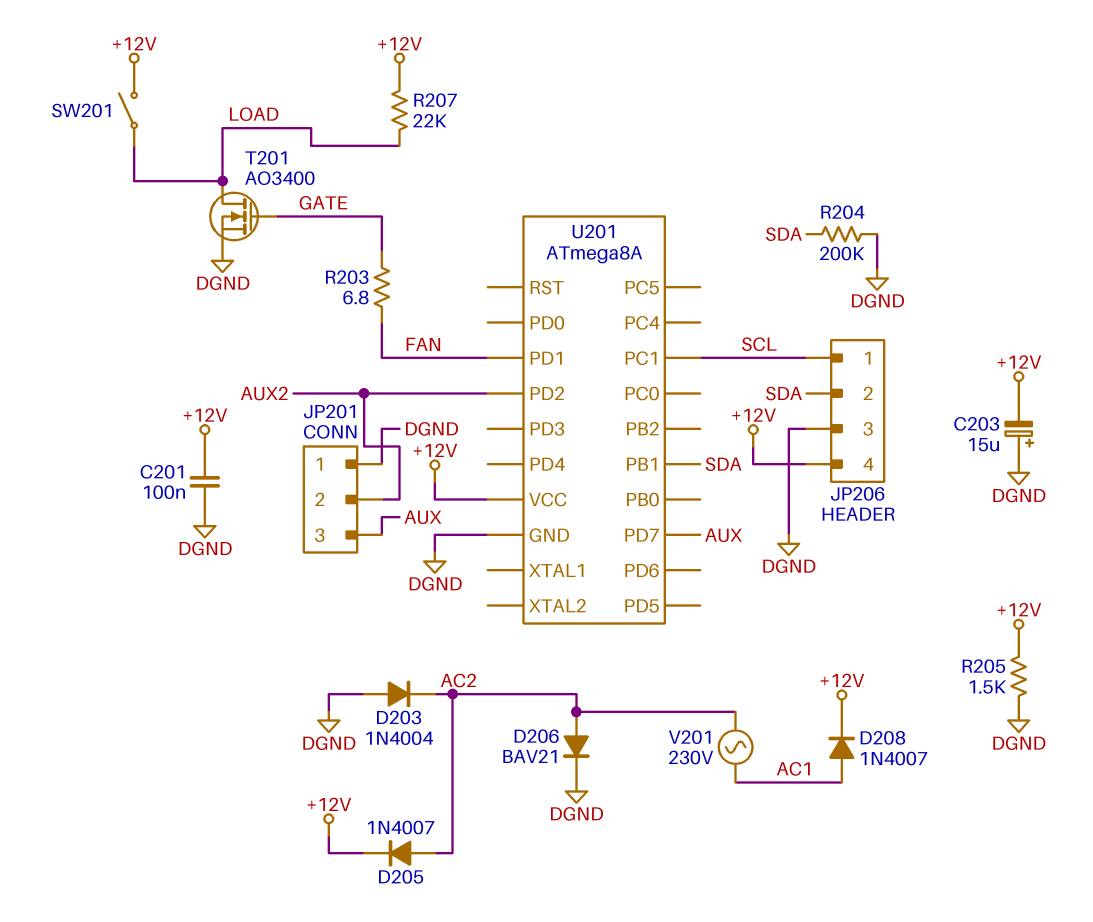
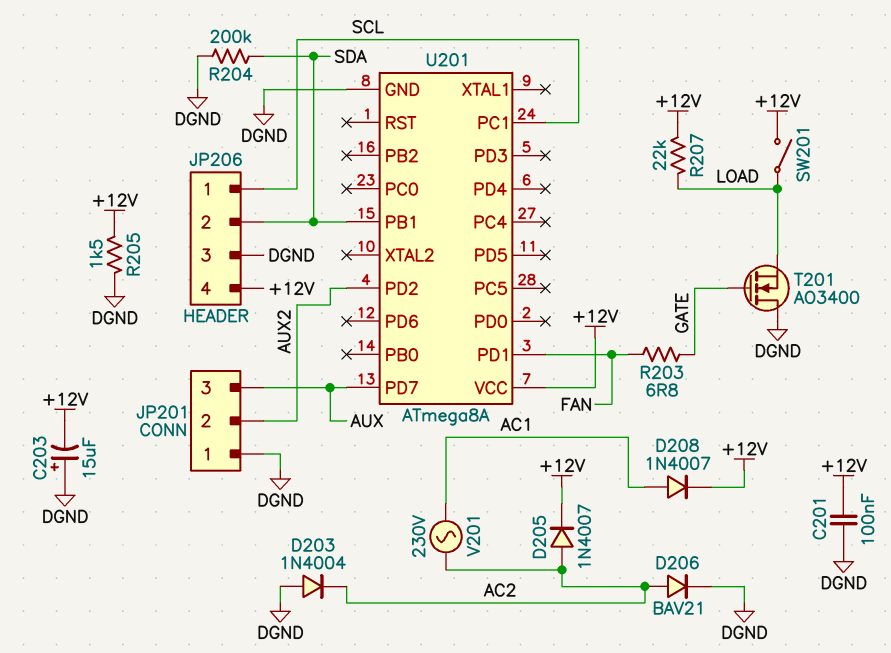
T201: NMOS AO3400 (G GATE, D LOAD, S DGND) -> NMOS AO3400 (G GATE, D DGND, S LOAD)

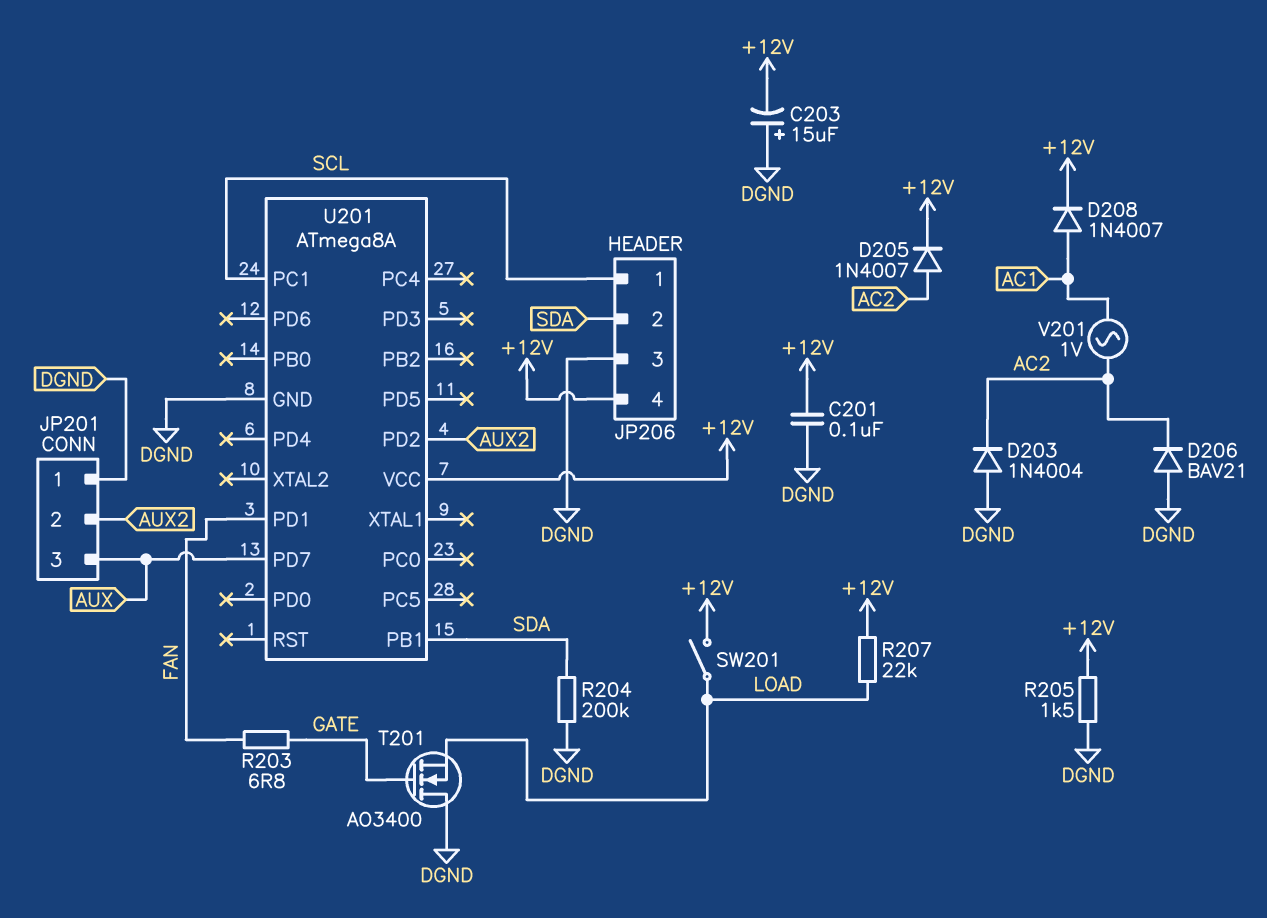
D206: diode BAV21 (A AC2, K DGND) -> diode BAV21 (A DGND, K AC2)
V201: AC 230V (AC1, AC2) -> AC 1V (AC1, AC2)

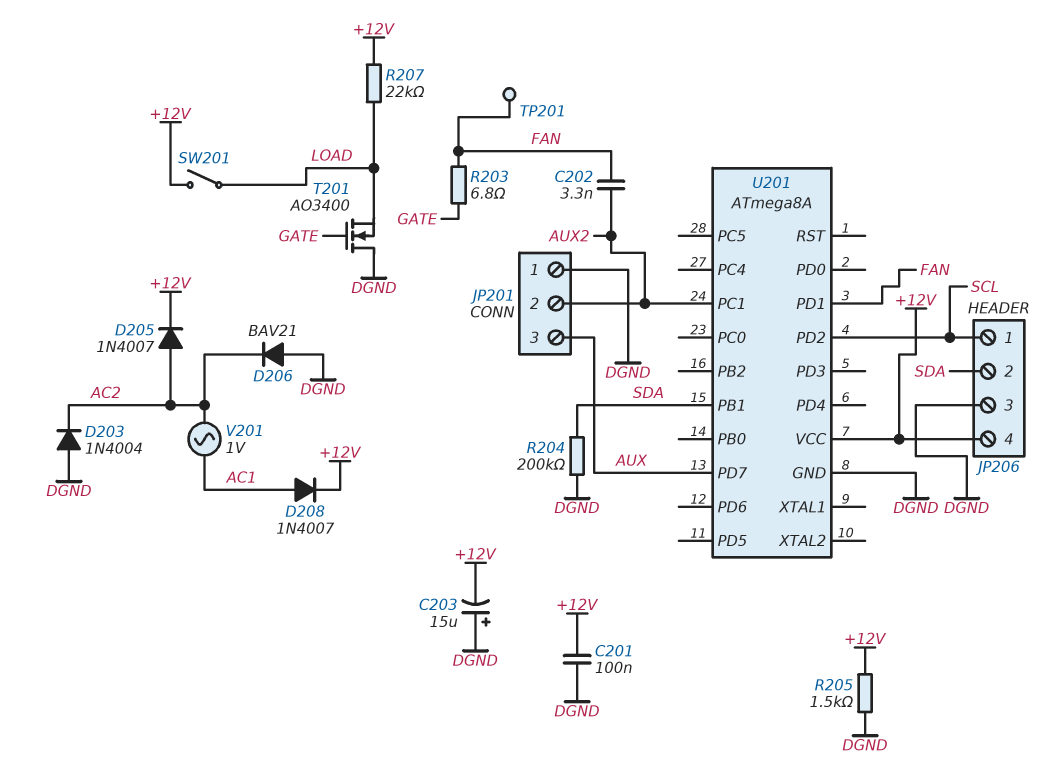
C202: none -> 3.3nF (AUX2, FAN)
TP201: none -> test point (FAN)
U201 pin PC1: SCL -> AUX2
U201 pin PD2: AUX2 -> SCL

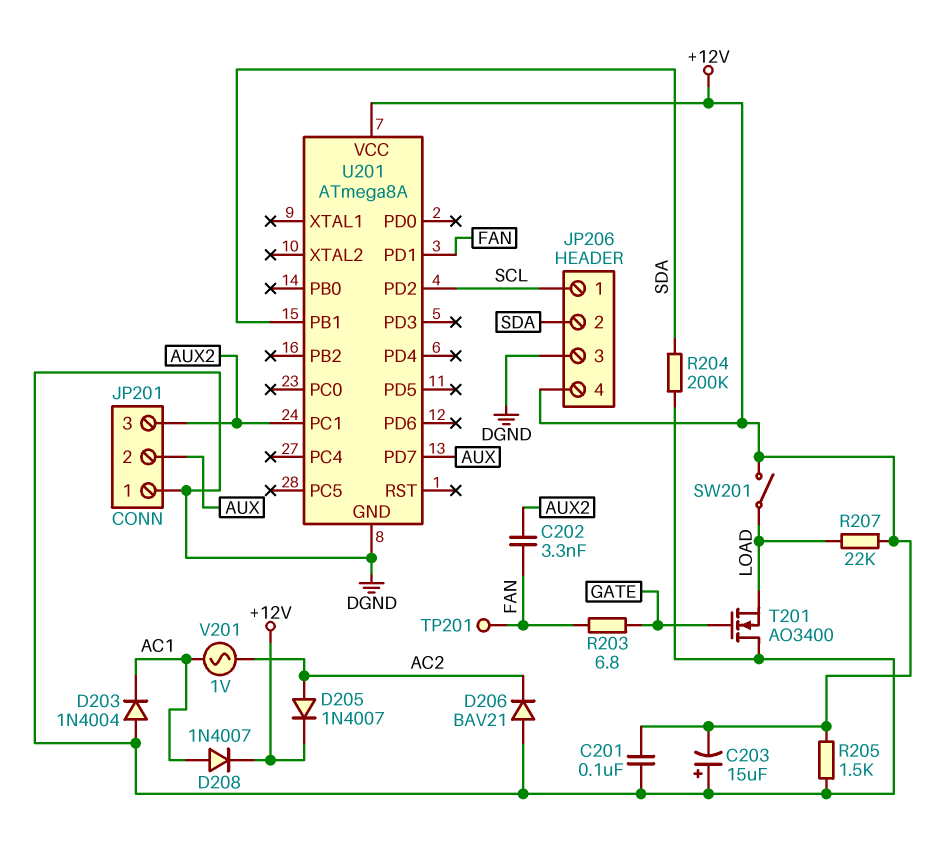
D203: diode 1N4004 (A DGND, K AC2) -> diode 1N4004 (A DGND, K AC1)
JP201 pin 2: AUX2 -> AUX
JP201 pin 3: AUX -> AUX2

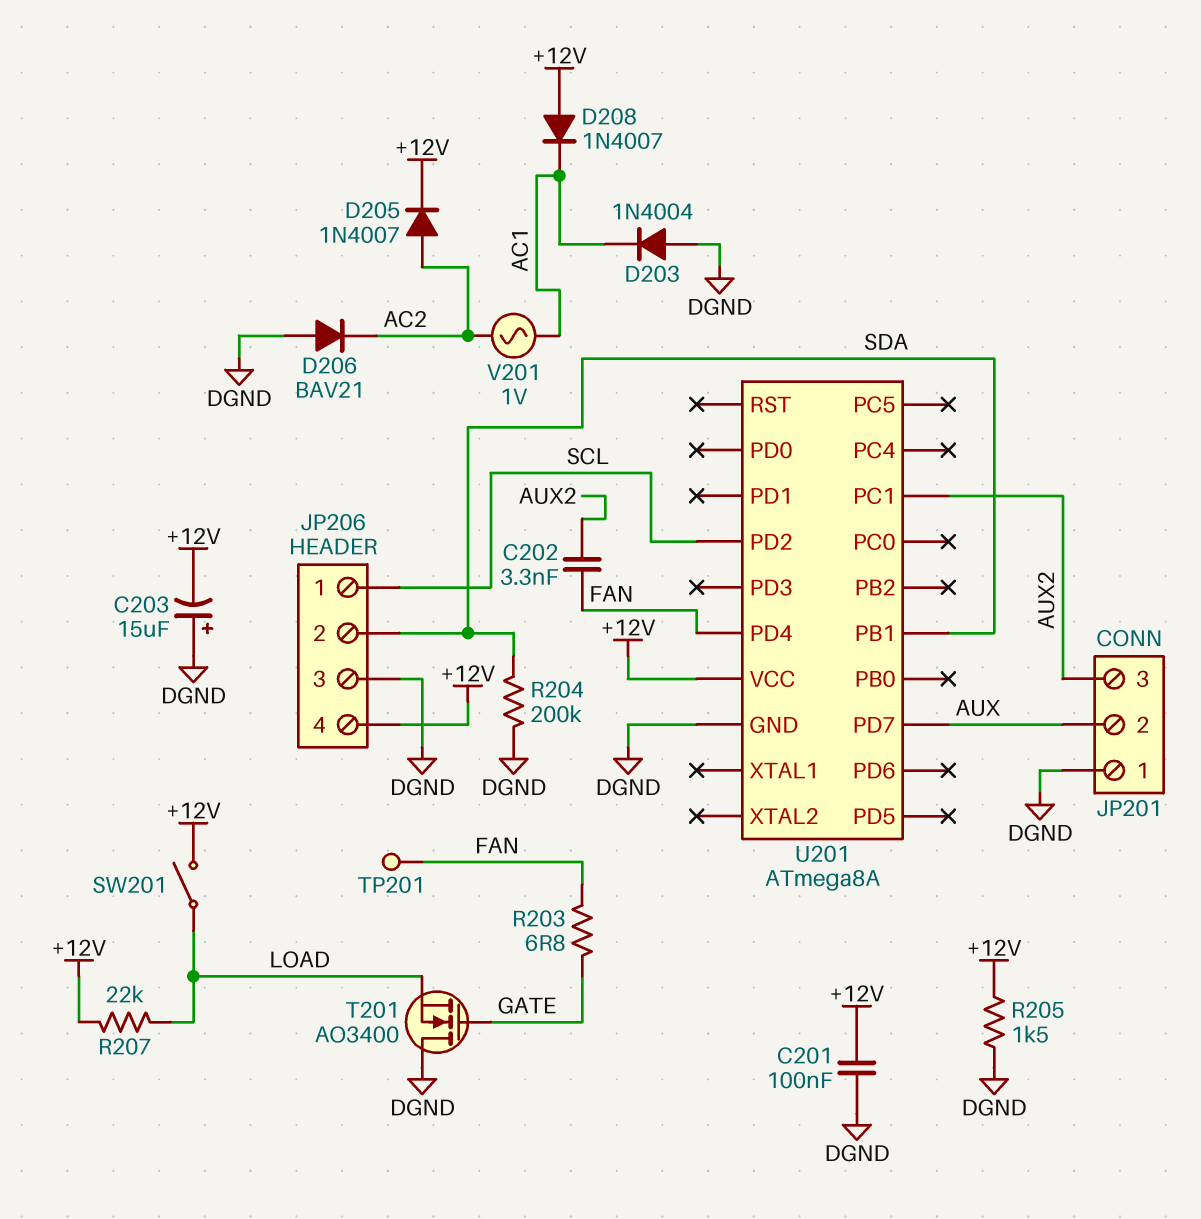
D208: diode 1N4007 (A AC1, K +12V) -> diode 1N4007 (A +12V, K AC1)
U201 pin PD1: FAN -> none
U201 pin PD4: none -> FAN

